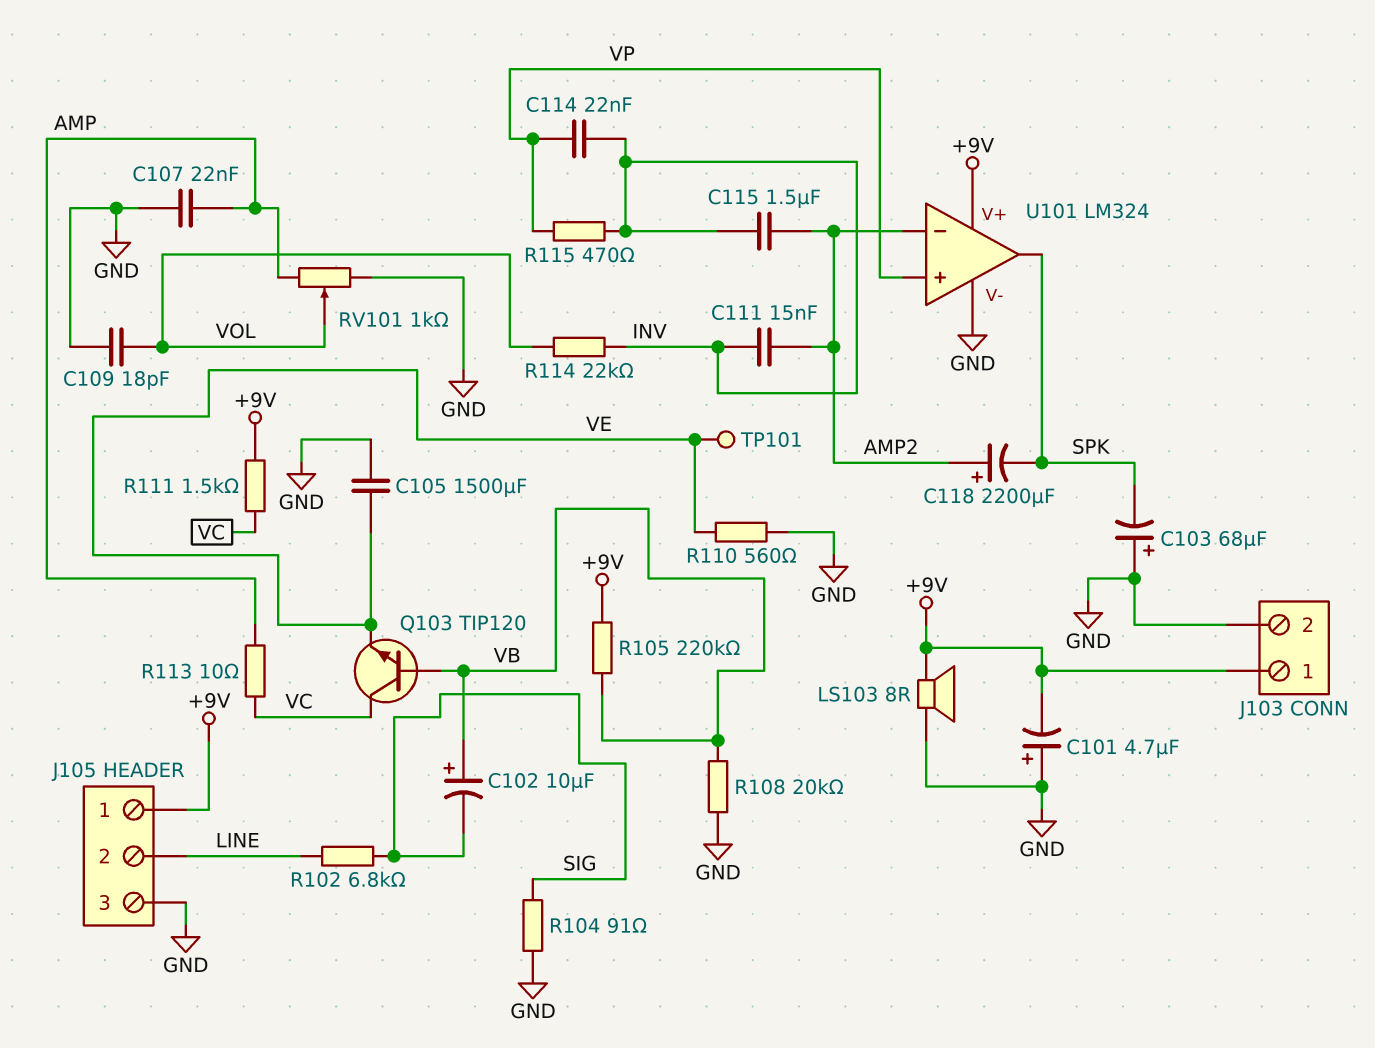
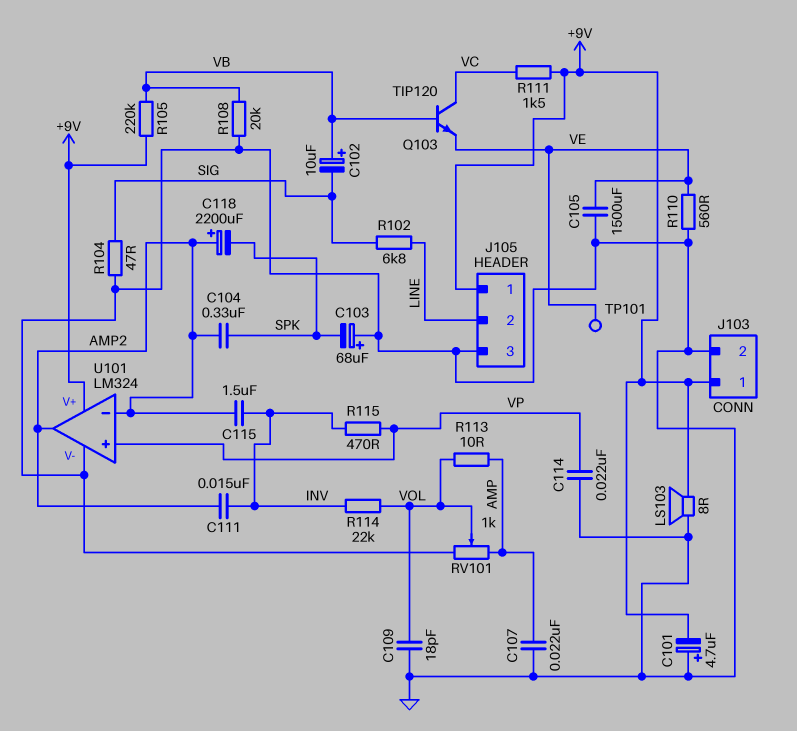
C104: none -> 330nF (AMP2, SPK)
C114: 22nF (INV, VP) -> 22nF (GND, VP)
R104: 91 (GND, SIG) -> 47 (GND, SIG)
R113: 10 (AMP, VC) -> 10 (AMP, VOL)
U101 pin out: SPK -> AMP2

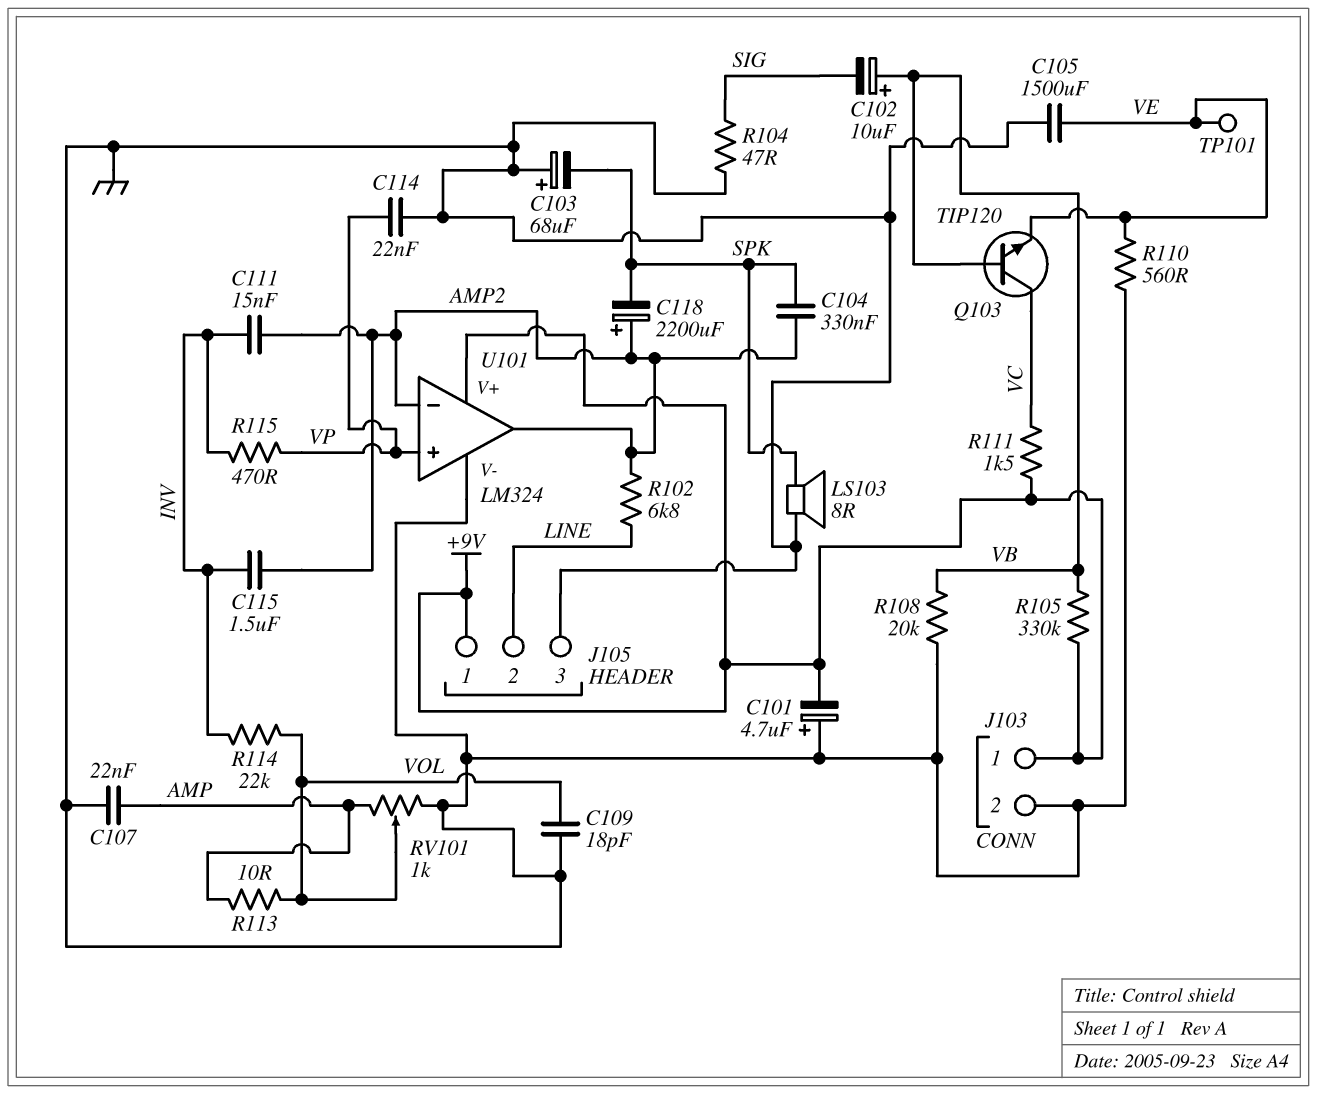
LS103: speaker 8R (+9V, GND) -> speaker 8R (GND, SPK)
R102: 6.8k (LINE, SIG) -> 6.8k (AMP2, LINE)
R105: 220k (+9V, VB) -> 330k (+9V, VB)

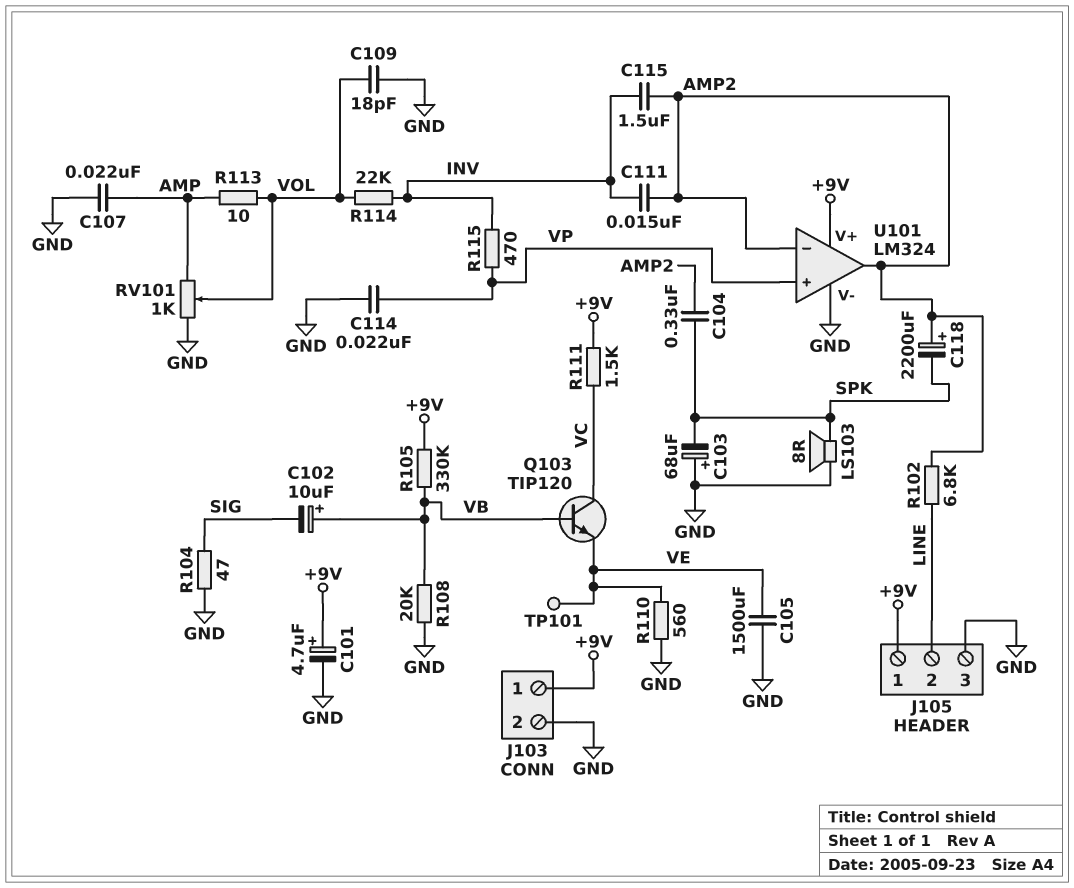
C101: 4.7uF (plus GND, minus +9V) -> 4.7uF (plus +9V, minus GND)

